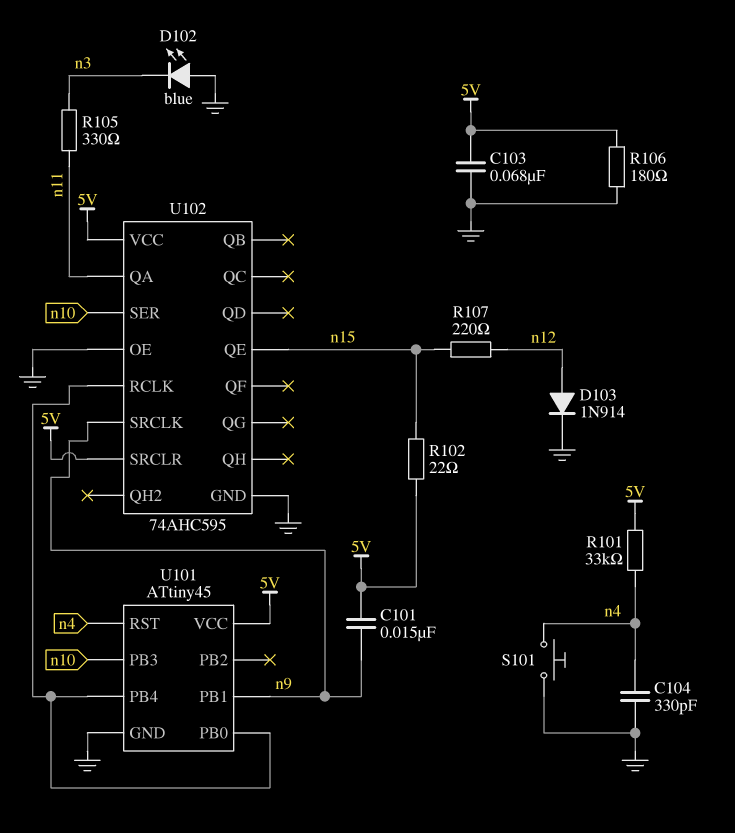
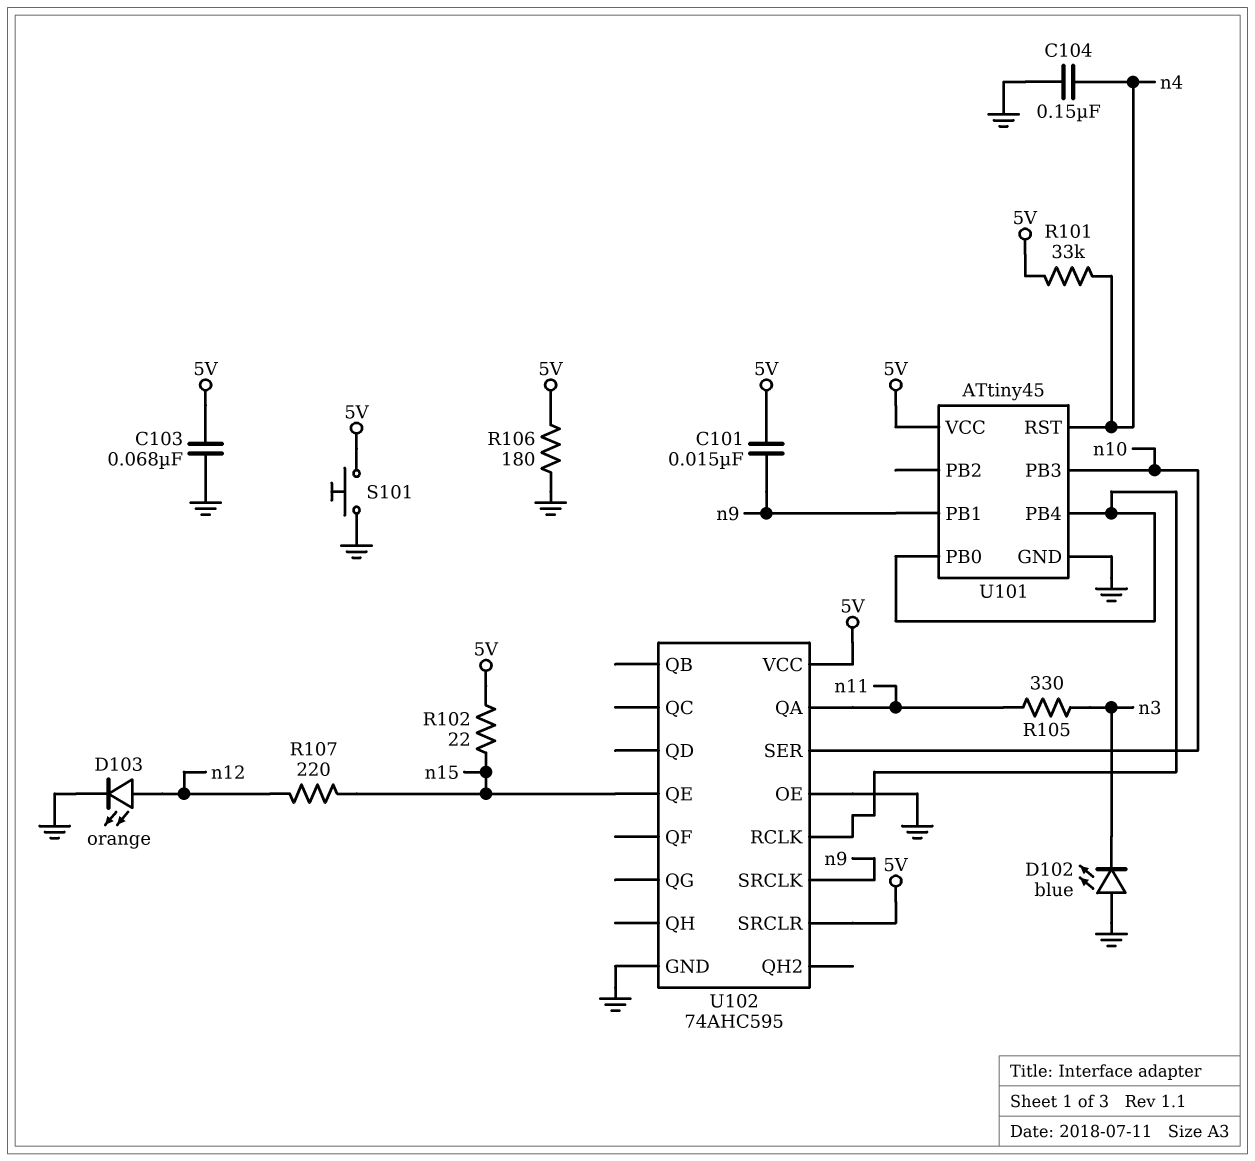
C104: 330pF (GND, n4) -> 150nF (GND, n4)
D103: diode 1N914 (A n12, K GND) -> LED orange (A n12, K GND)
S101: button (GND, n4) -> button (5V, GND)

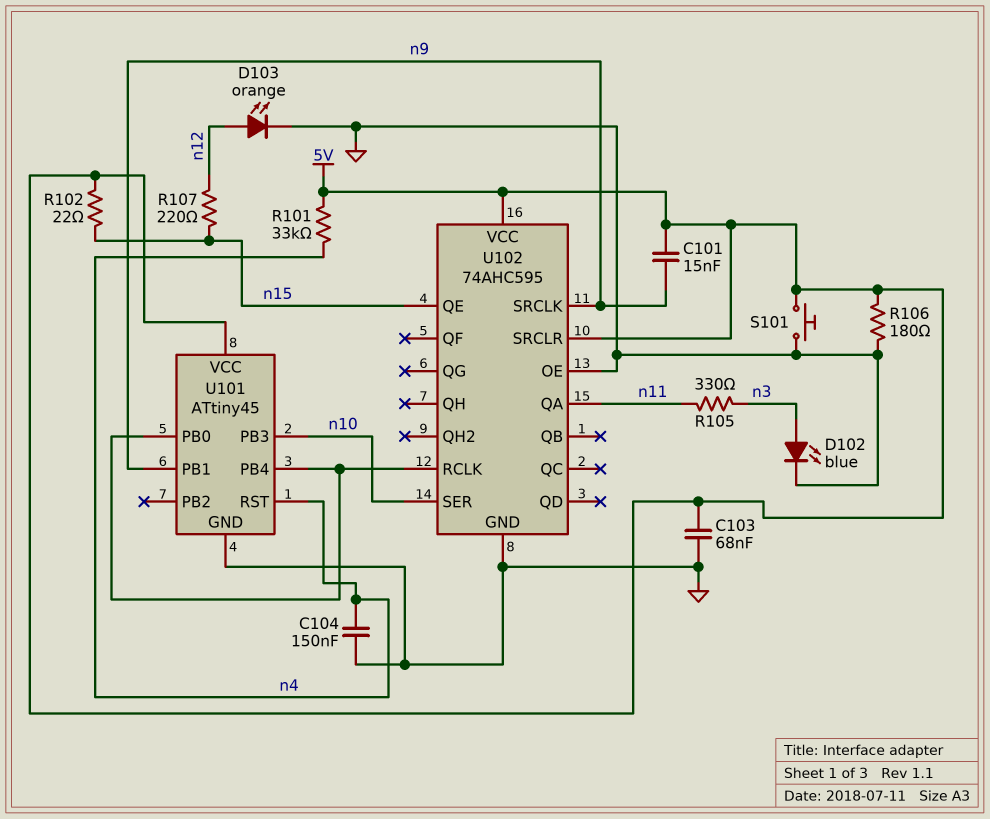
D102: LED blue (A GND, K n3) -> LED blue (A n3, K GND)

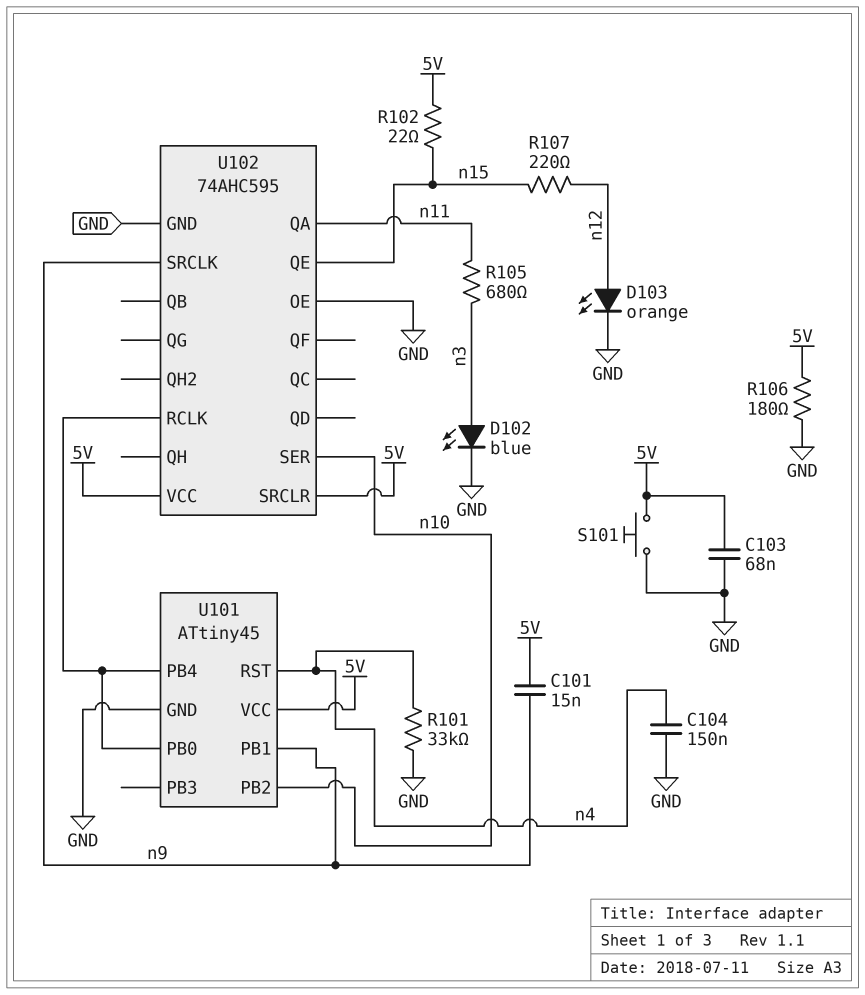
R101: 33k (5V, n4) -> 33k (GND, n4)
R105: 330 (n3, n11) -> 680 (n3, n11)
U101 pin PB2: none -> n10
U101 pin PB3: n10 -> none

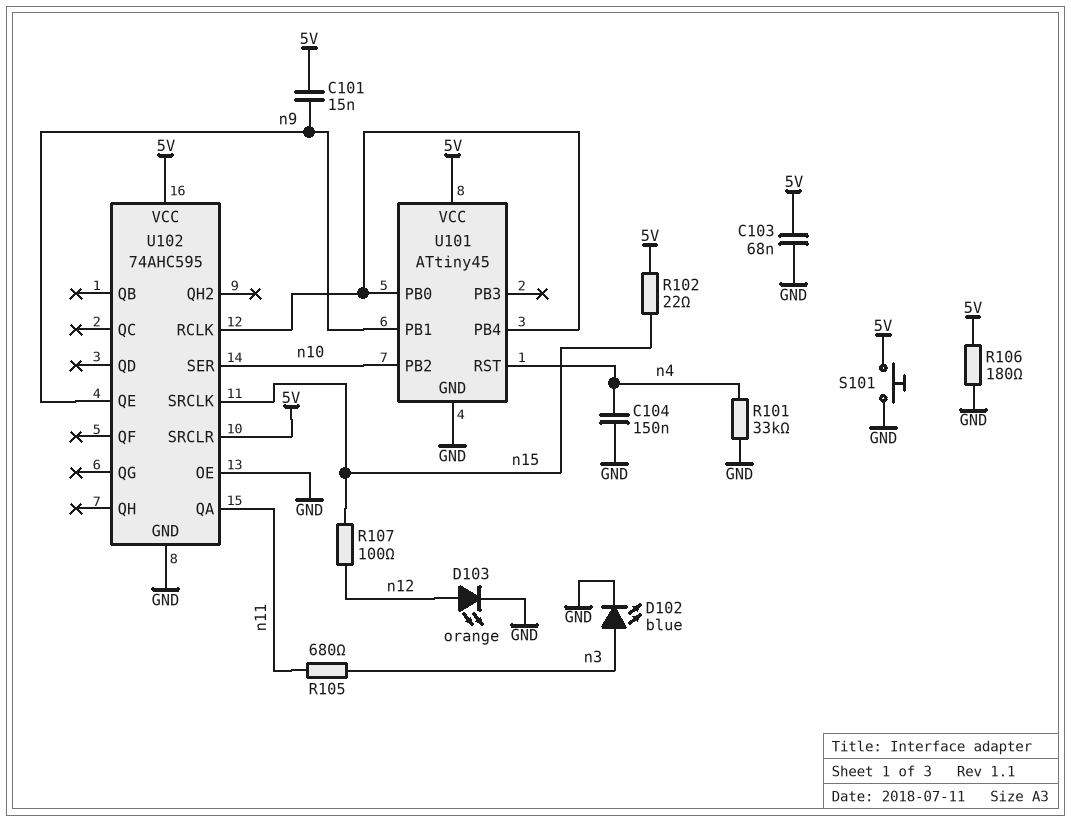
R107: 220 (n12, n15) -> 100 (n12, n15)
U102 pin QE: n15 -> n9
U102 pin SRCLK: n9 -> n15

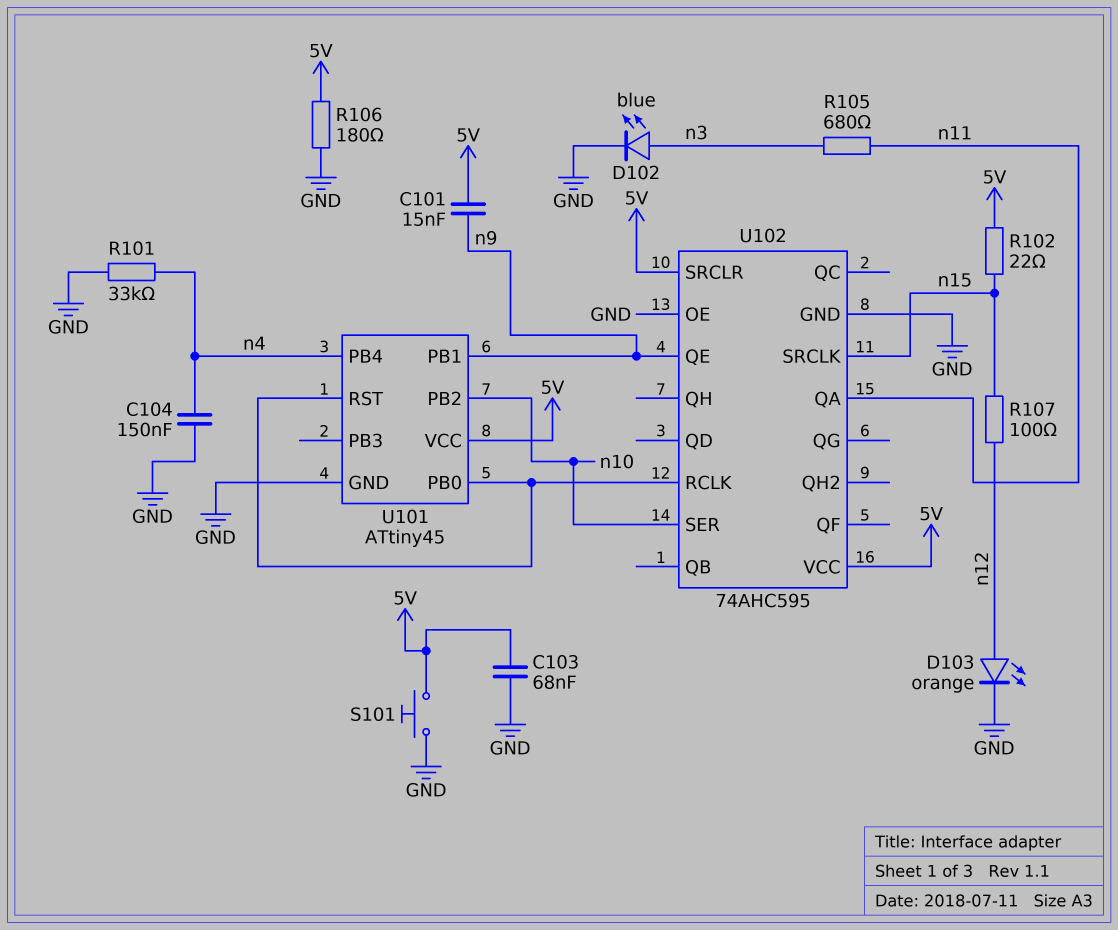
U101 pin PB4: U101/PB0 -> n4
U101 pin RST: n4 -> U101/PB0

